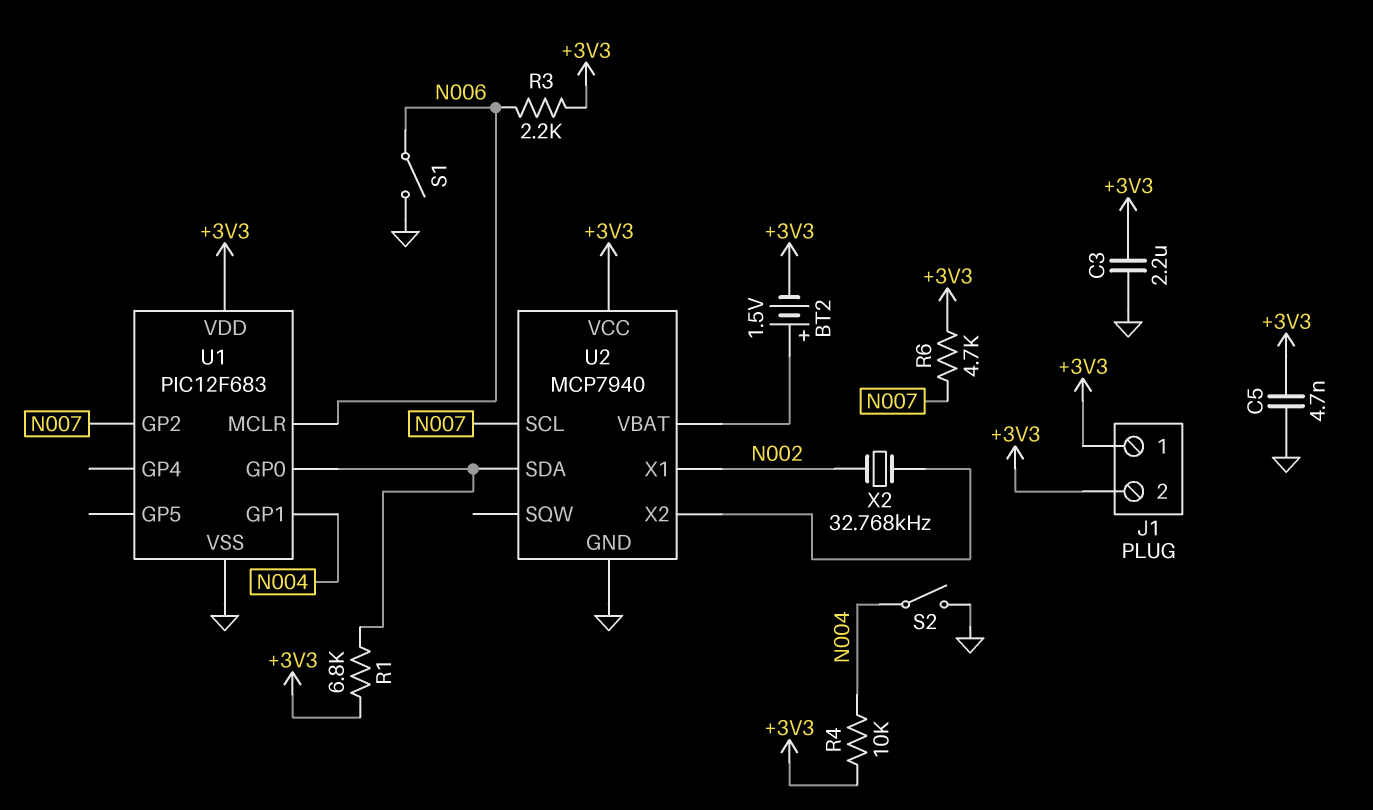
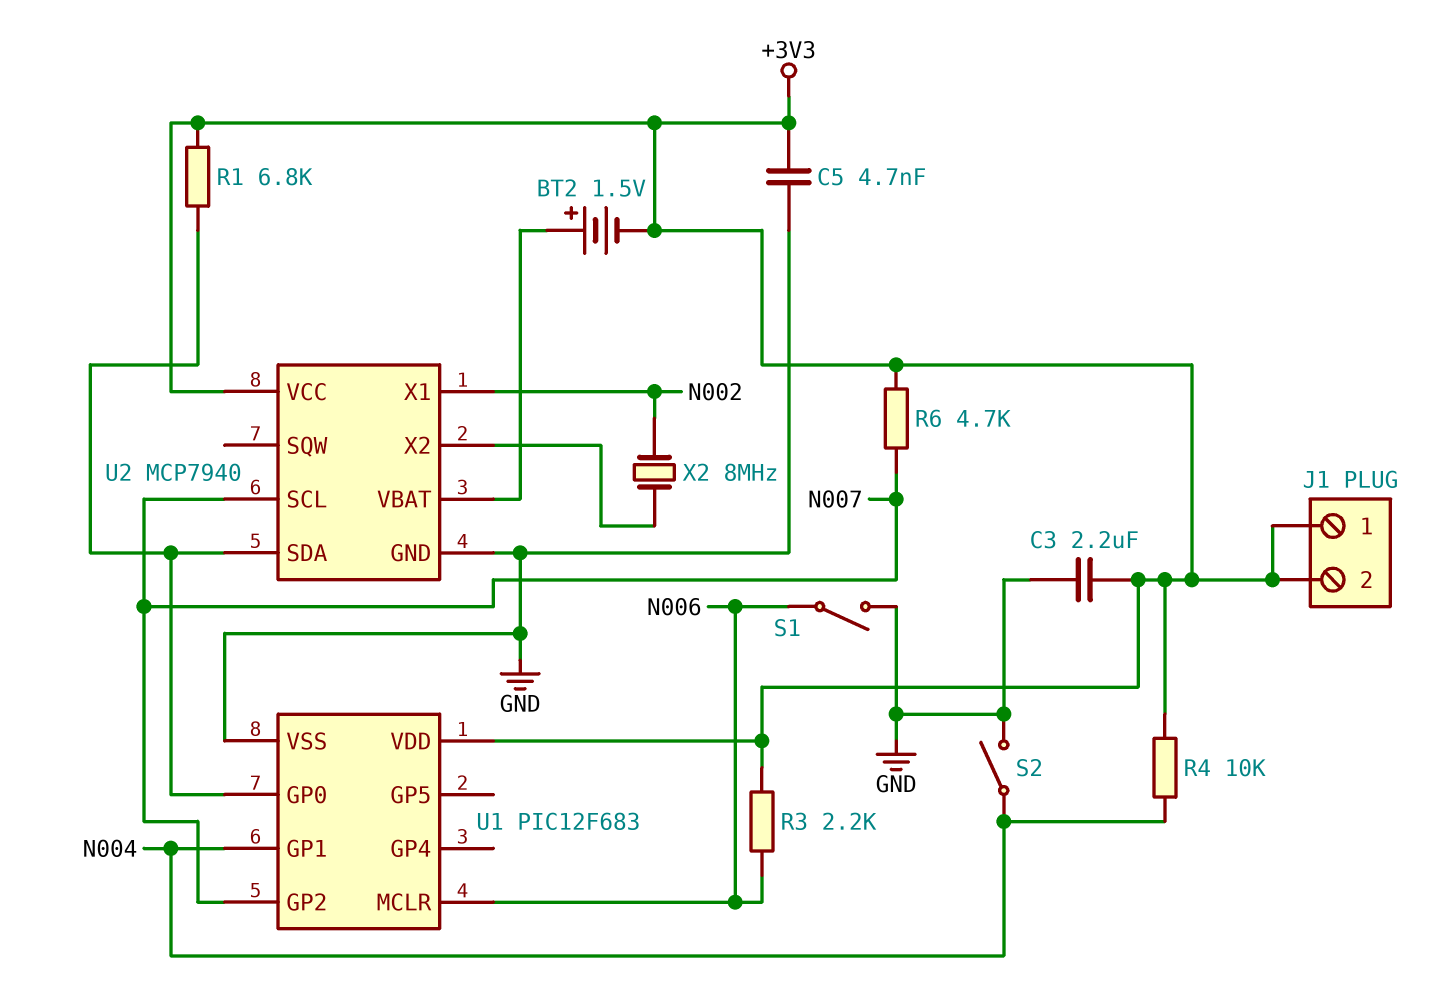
X2: 32.768kHz (N002, U2/X2) -> 8MHz (N002, U2/X2)

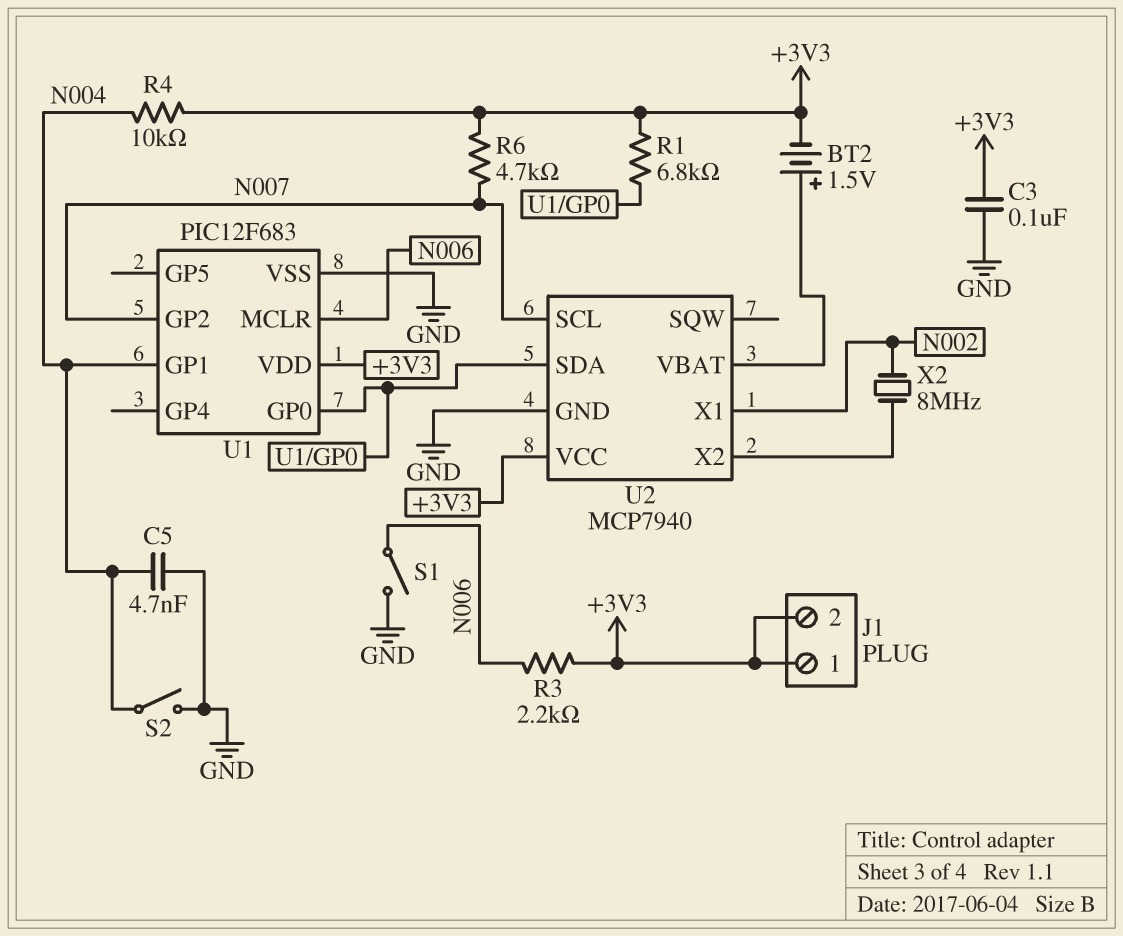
C3: 2.2uF (+3V3, GND) -> 100nF (+3V3, GND)
C5: 4.7nF (+3V3, GND) -> 4.7nF (GND, N004)

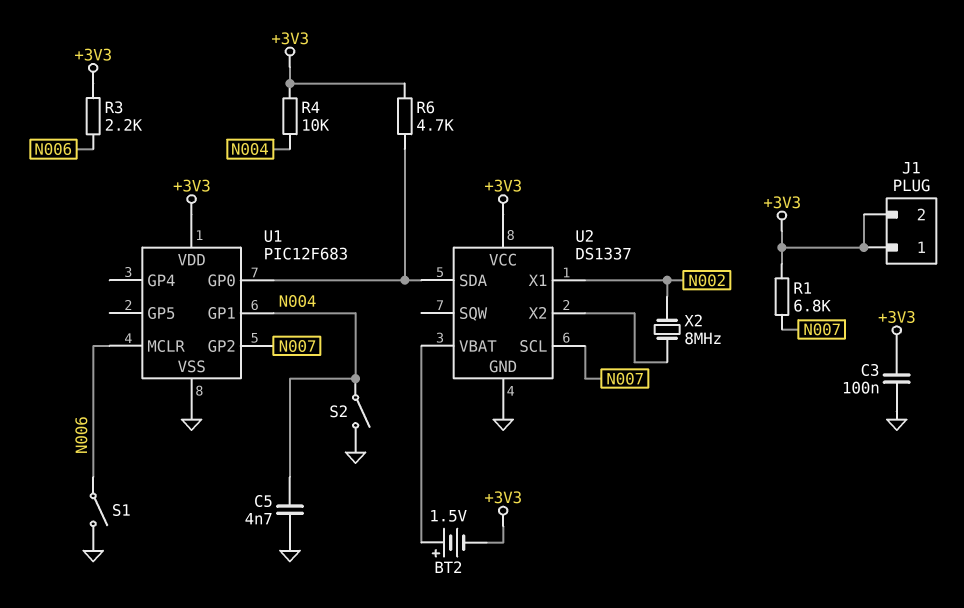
R1: 6.8k (+3V3, U1/GP0) -> 6.8k (+3V3, N007)
R6: 4.7k (+3V3, N007) -> 4.7k (+3V3, U1/GP0)
U2: MCP7940 -> DS1337

